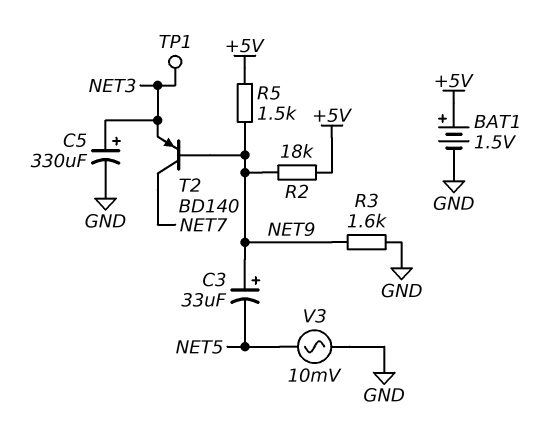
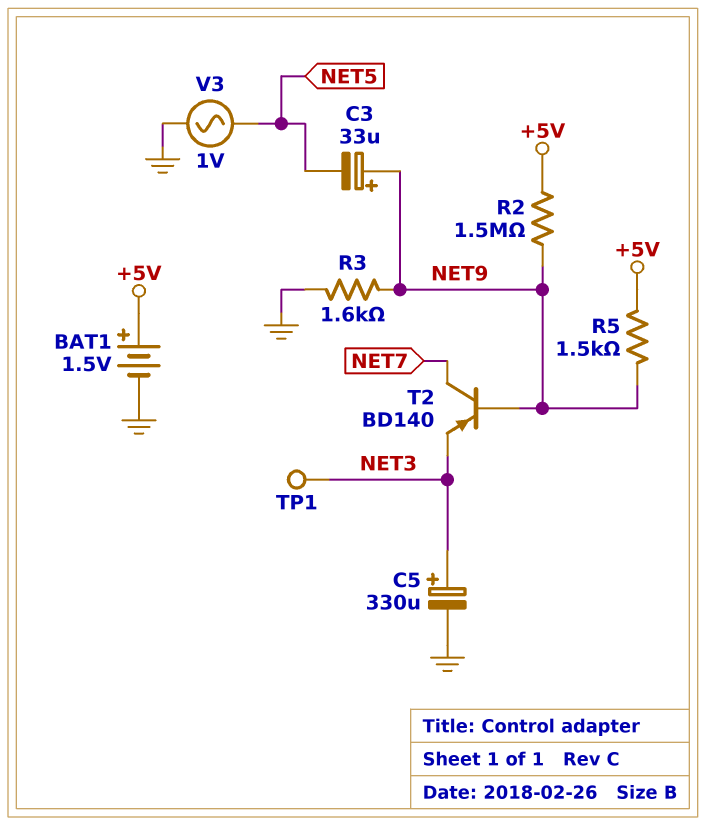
R2: 18k (+5V, NET9) -> 1.5M (+5V, NET9)
V3: AC 10mV (GND, NET5) -> AC 1V (GND, NET5)

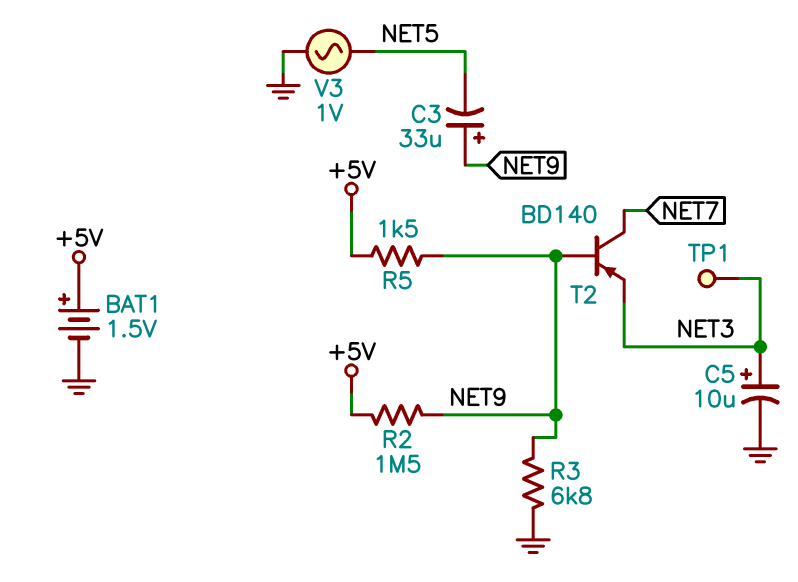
C5: 330uF (plus NET3, minus GND) -> 10uF (plus NET3, minus GND)
R3: 1.6k (GND, NET9) -> 6.8k (GND, NET9)

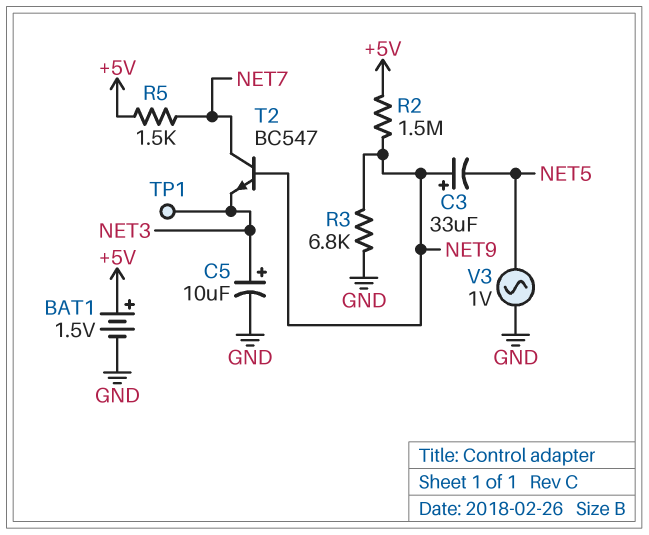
R5: 1.5k (+5V, NET9) -> 1.5k (+5V, NET7)
T2: PNP BD140 (B NET9, C NET7, E NET3) -> NPN BC547 (B NET9, C NET7, E NET3)

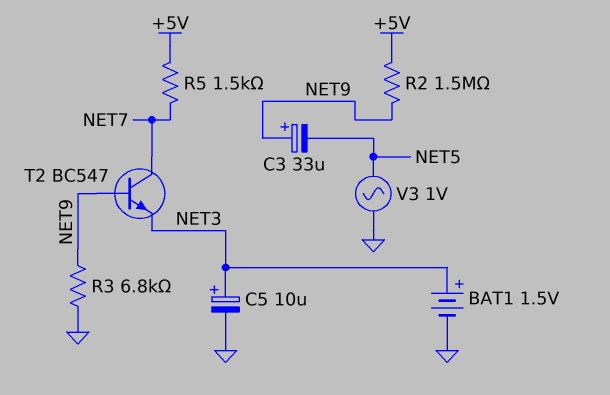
BAT1: 1.5V (plus +5V, minus GND) -> 1.5V (plus NET3, minus GND)
TP1: test point (NET3) -> none

